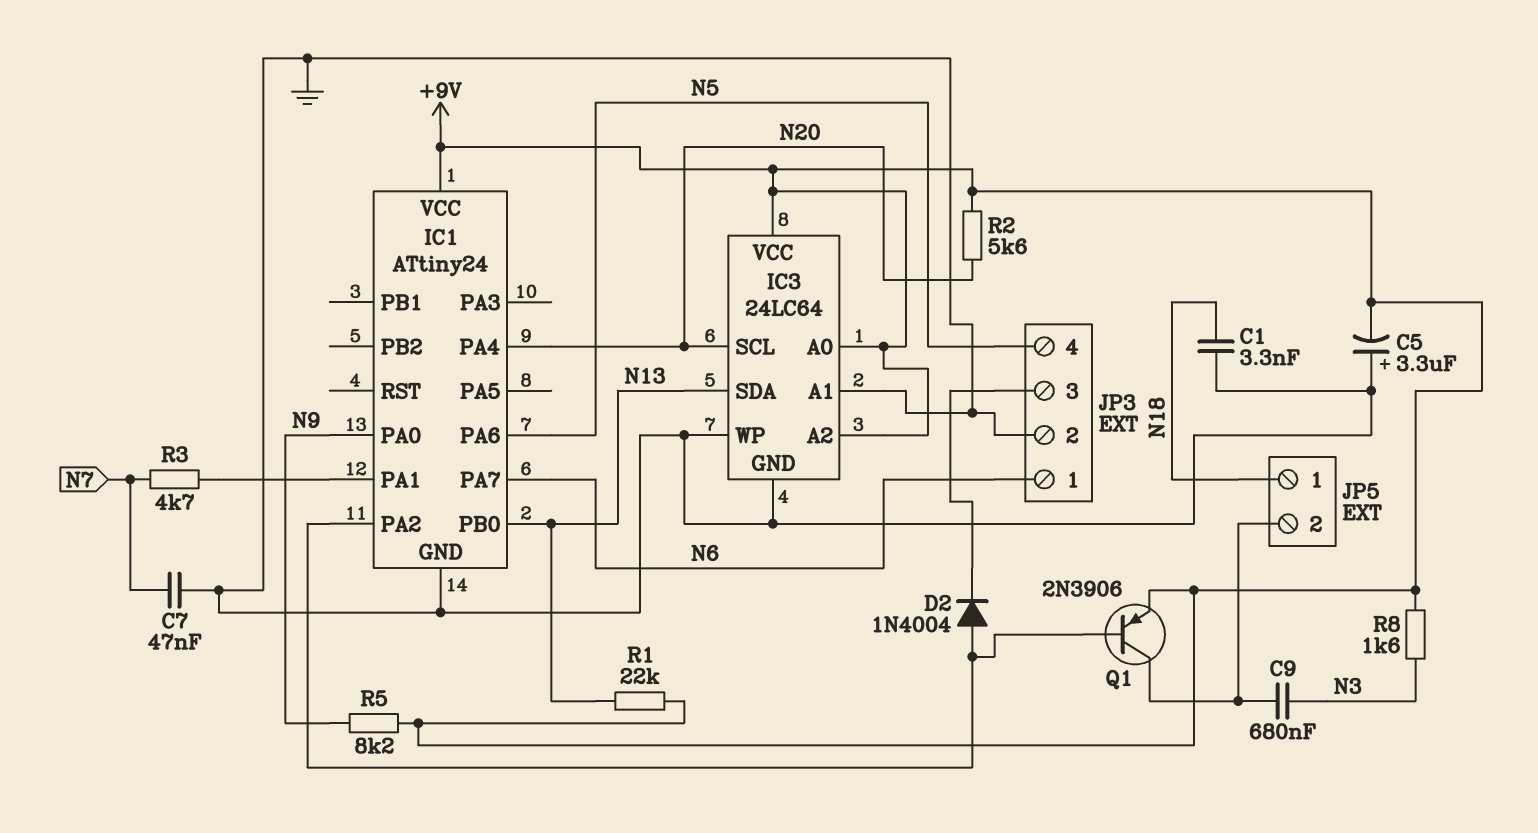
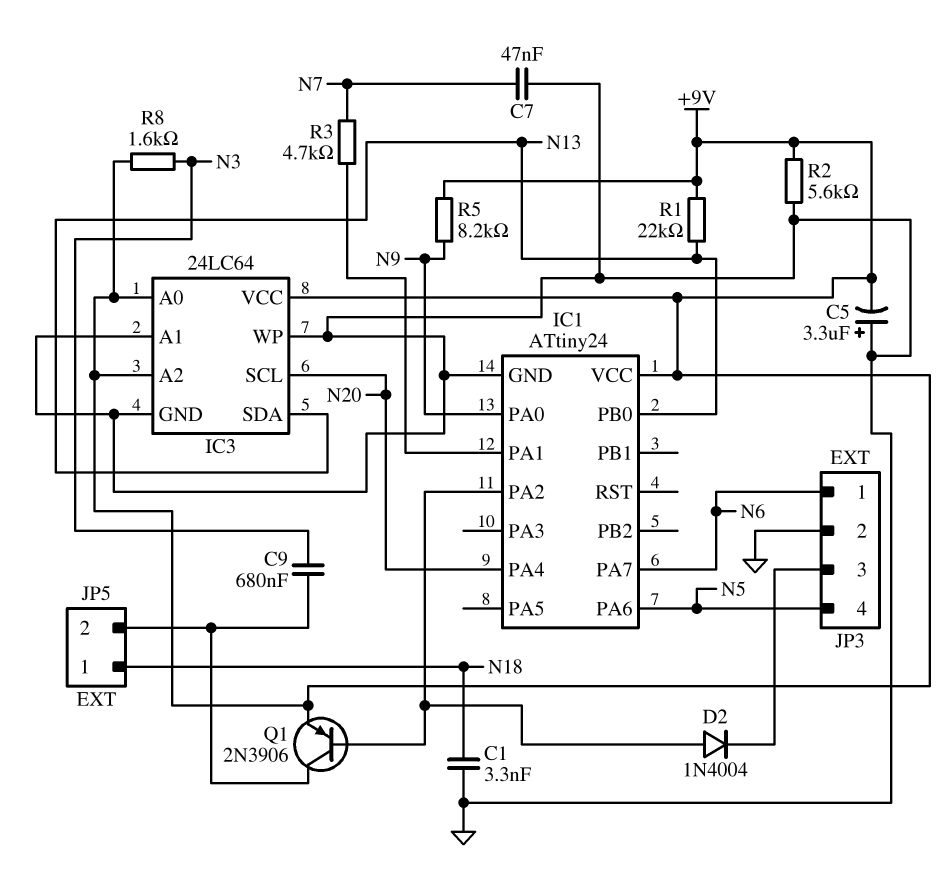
R2: 5.6k (+9V, N20) -> 5.6k (+9V, GND)

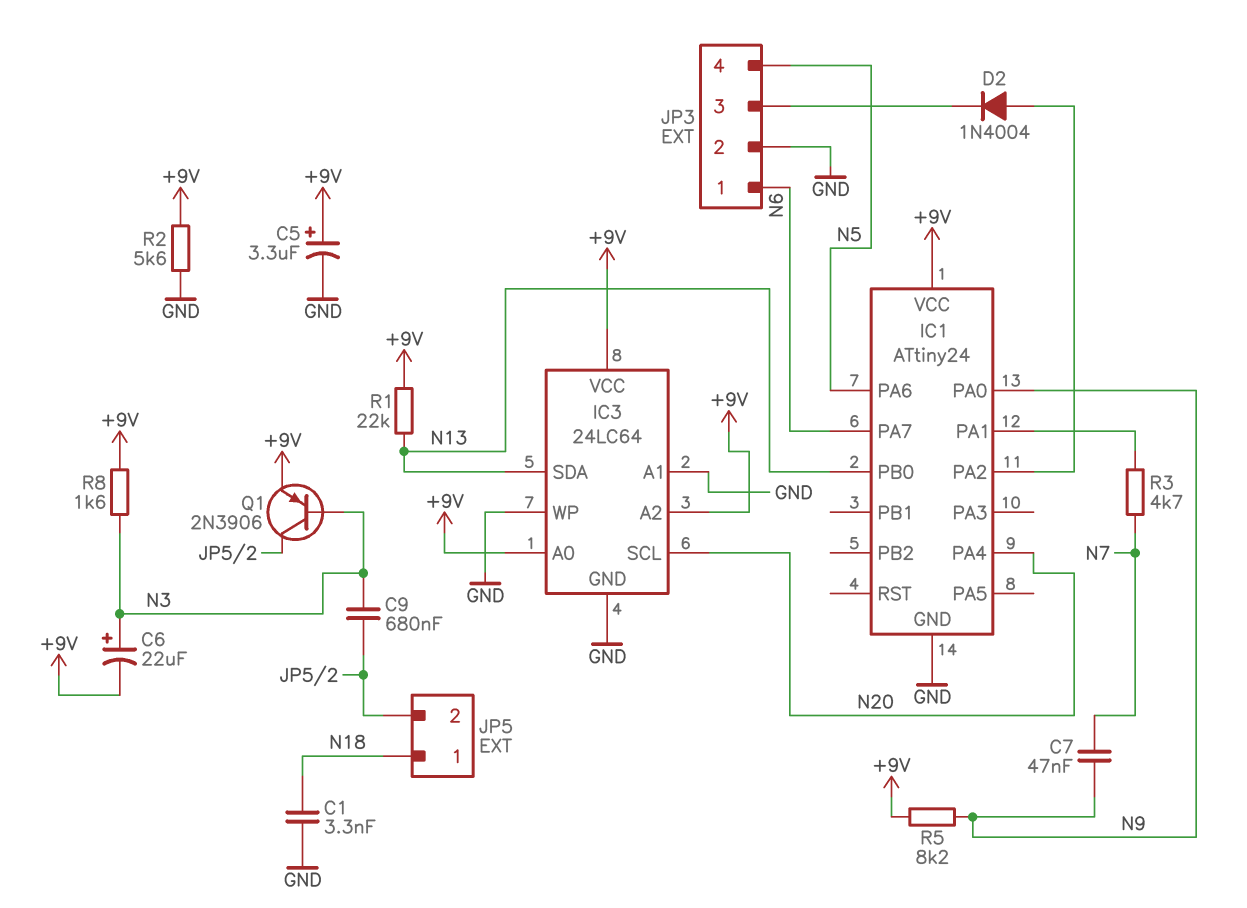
C5: 3.3uF (plus GND, minus +9V) -> 3.3uF (plus +9V, minus GND)
C6: none -> 22uF (plus N3, minus +9V)
C7: 47nF (GND, N7) -> 47nF (N7, N9)
Q1: PNP 2N3906 (B IC1/PA2, C JP5/2, E +9V) -> PNP 2N3906 (B N3, C JP5/2, E +9V)

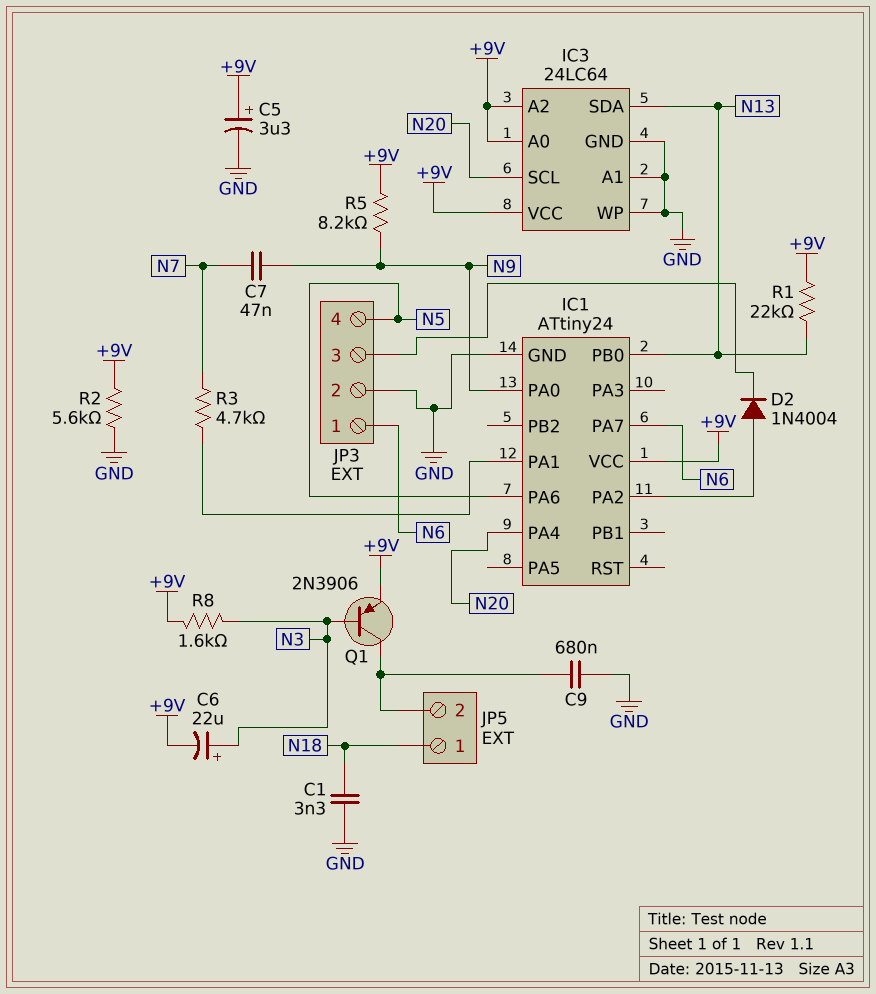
C9: 680nF (JP5/2, N3) -> 680nF (GND, JP5/2)

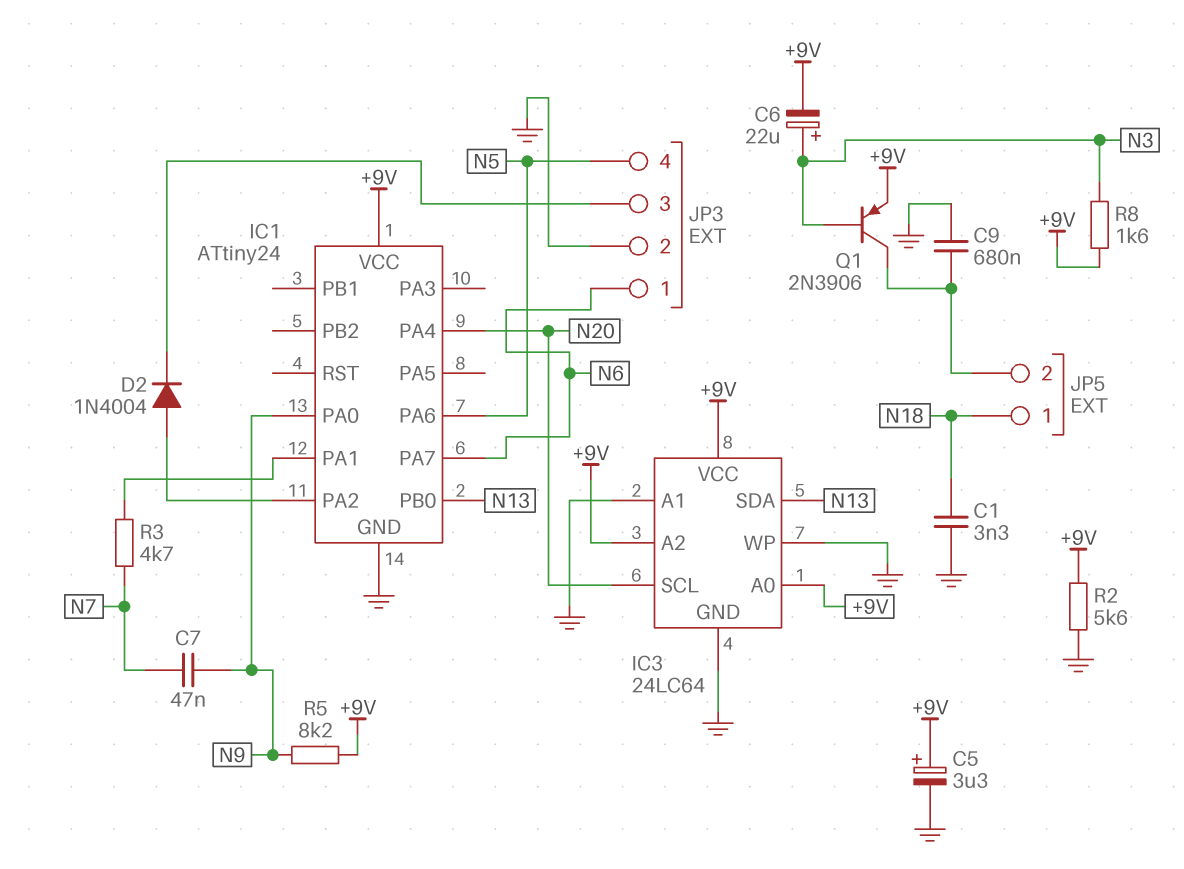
R1: 22k (+9V, N13) -> none

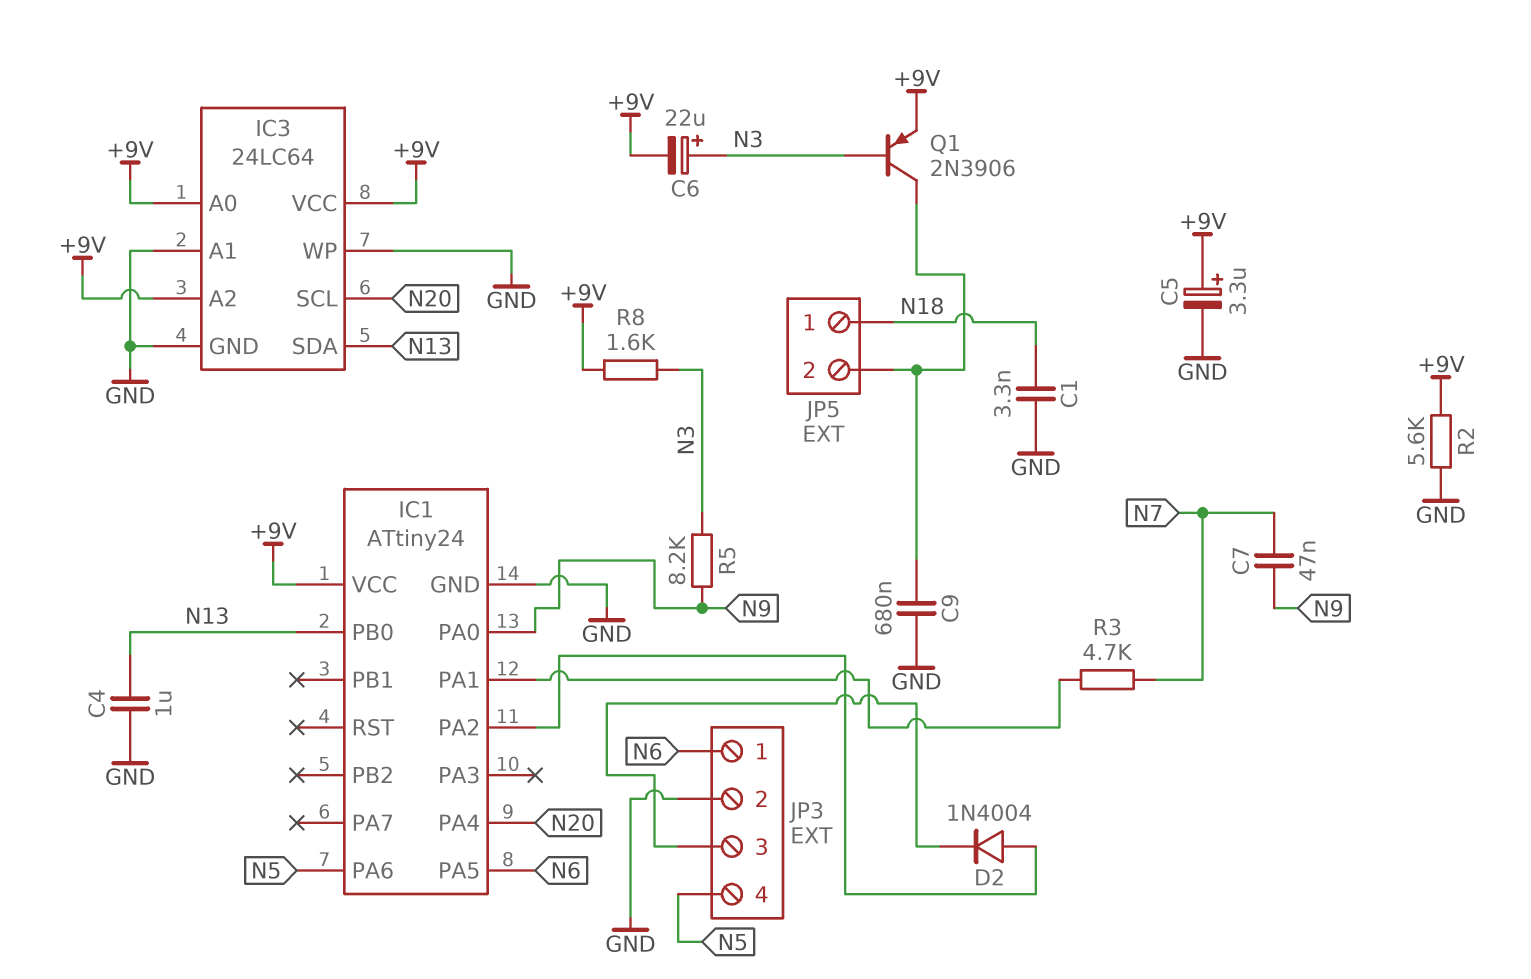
C4: none -> 1uF (GND, N13)
IC1 pin PA5: none -> N6
IC1 pin PA7: N6 -> none
R5: 8.2k (+9V, N9) -> 8.2k (N3, N9)

